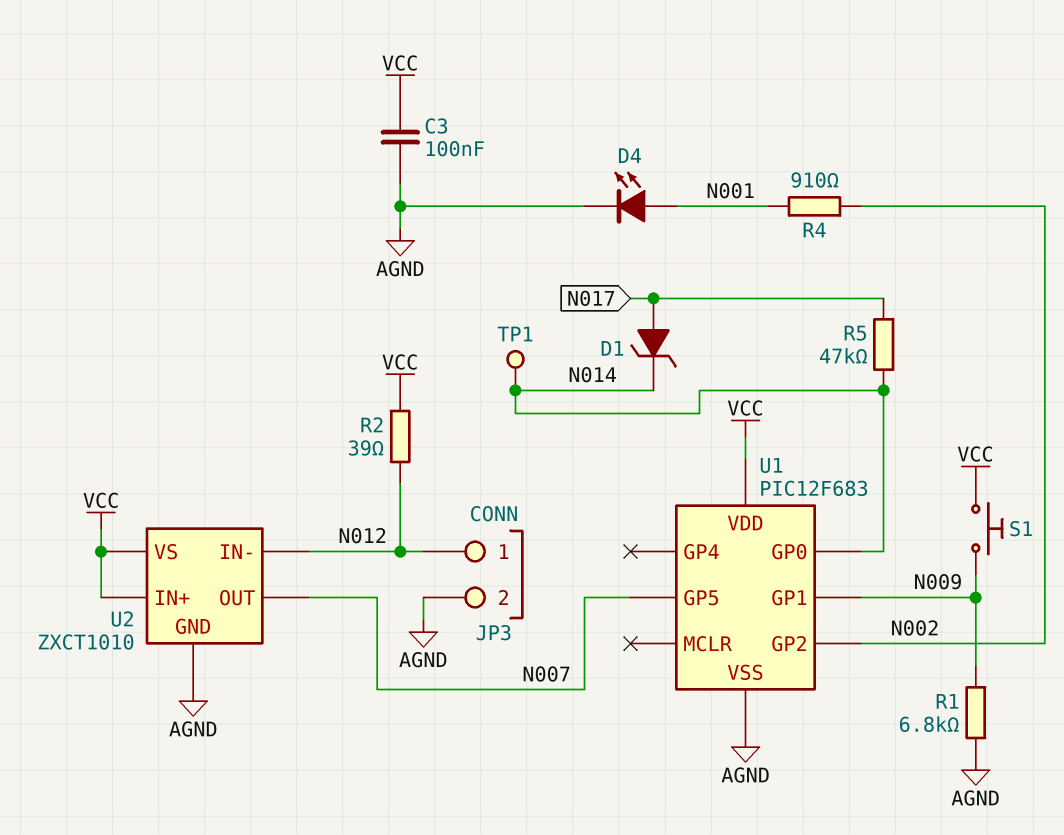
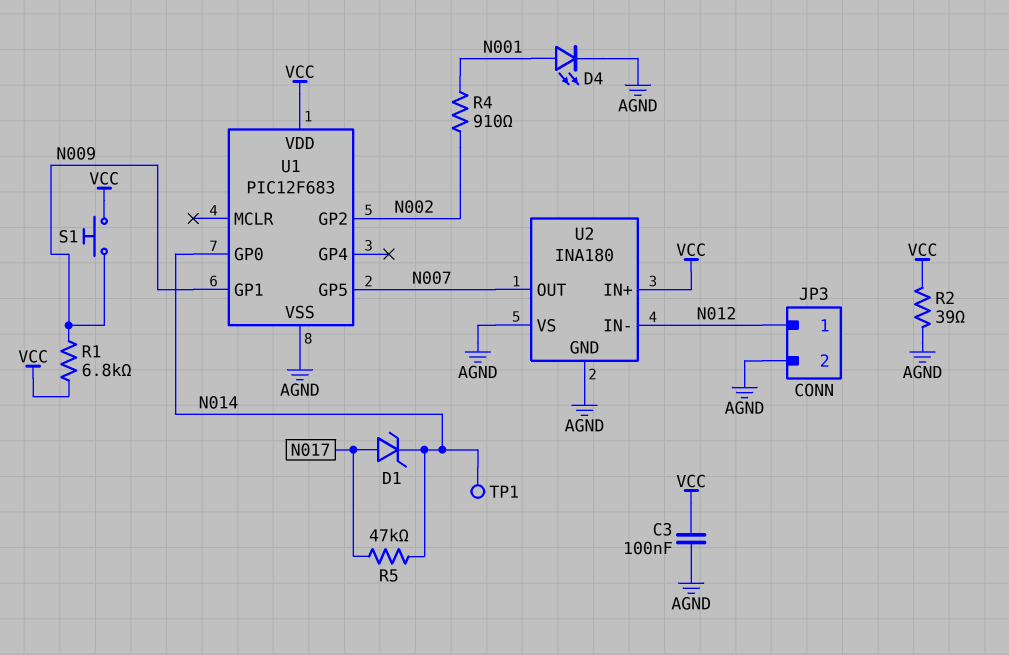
R1: 6.8k (AGND, N009) -> 6.8k (N009, VCC)
R2: 39 (N012, VCC) -> 39 (AGND, VCC)
U2: ZXCT1010 -> INA180
U2 pin VS: VCC -> AGND

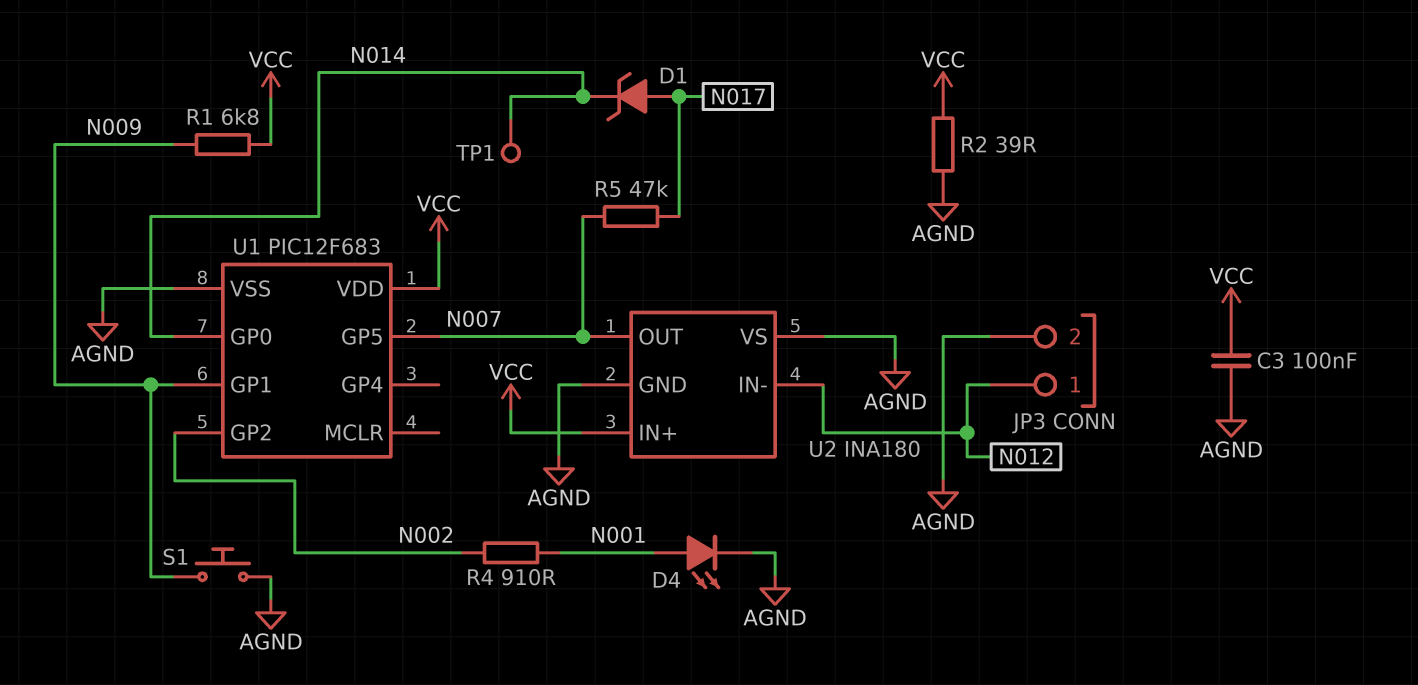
R5: 47k (N014, N017) -> 47k (N007, N017)
S1: button (N009, VCC) -> button (AGND, N009)

